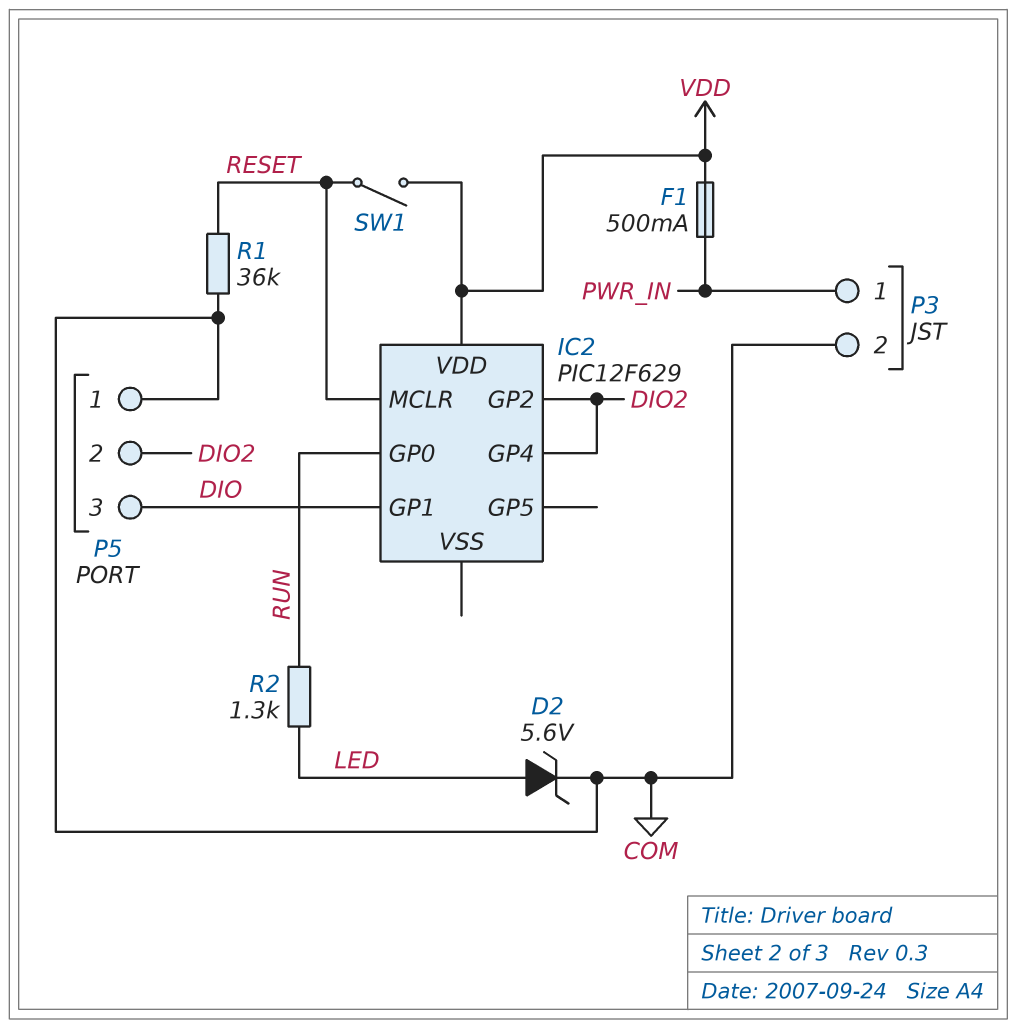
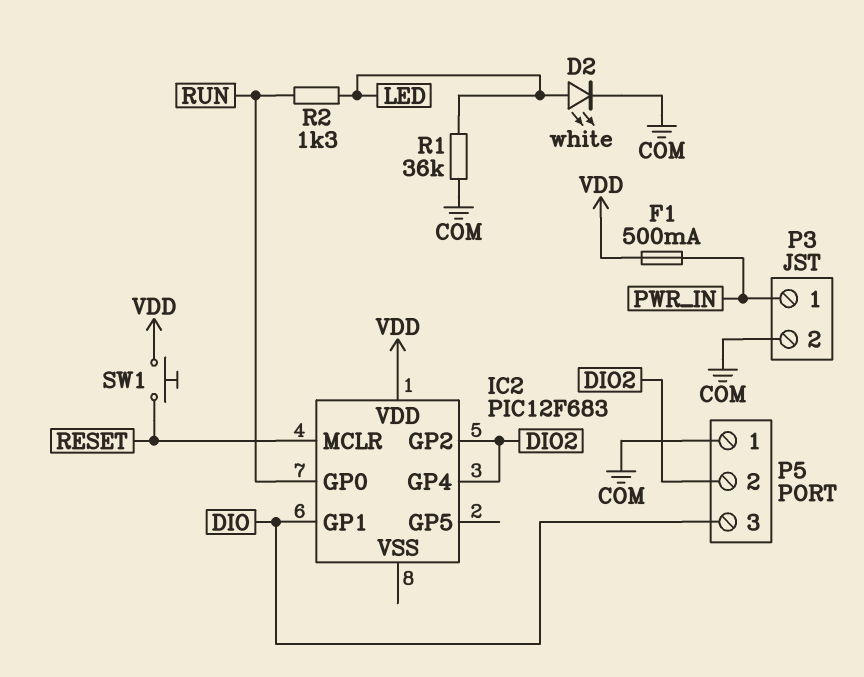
D2: zener 5.6V (A LED, K COM) -> LED white (A LED, K COM)
IC2: PIC12F629 -> PIC12F683
R1: 36k (COM, RESET) -> 36k (COM, LED)
SW1: switch (RESET, VDD) -> button (RESET, VDD)

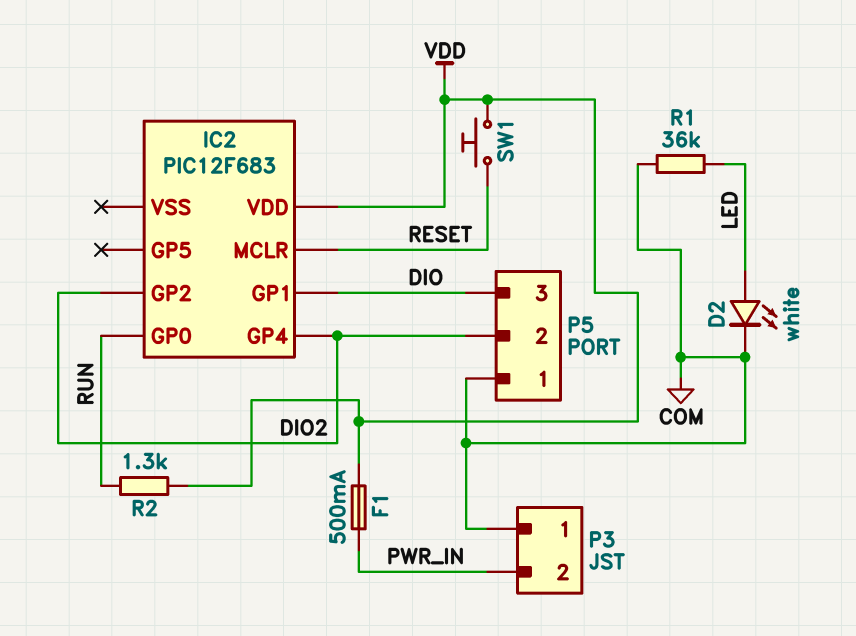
P3 pin 1: PWR_IN -> COM
P3 pin 2: COM -> PWR_IN
R2: 1.3k (LED, RUN) -> 1.3k (RUN, VDD)

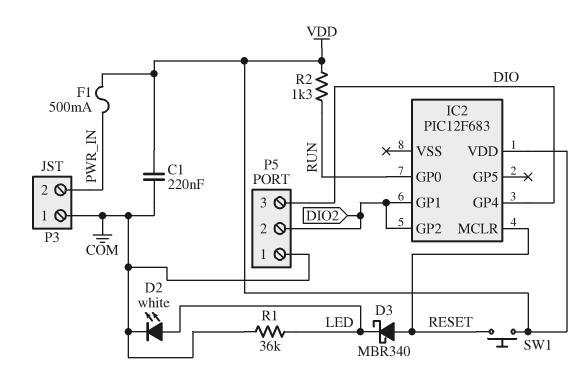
C1: none -> 220nF (COM, VDD)
D3: none -> schottky MBR340 (A RESET, K LED)
IC2 pin GP1: DIO -> DIO2
IC2 pin GP4: DIO2 -> DIO

